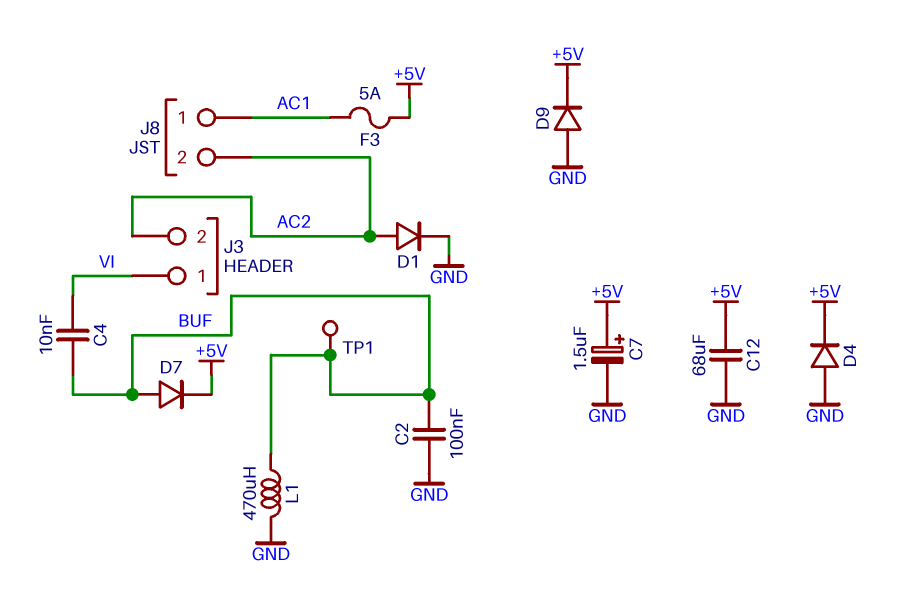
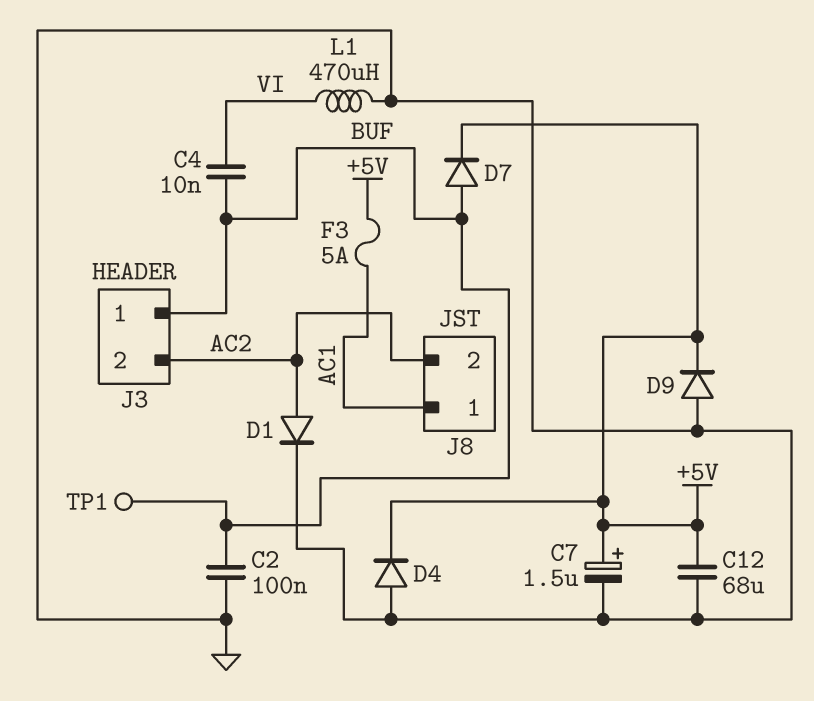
J3 pin 1: VI -> BUF
L1: 470uH (BUF, GND) -> 470uH (GND, VI)

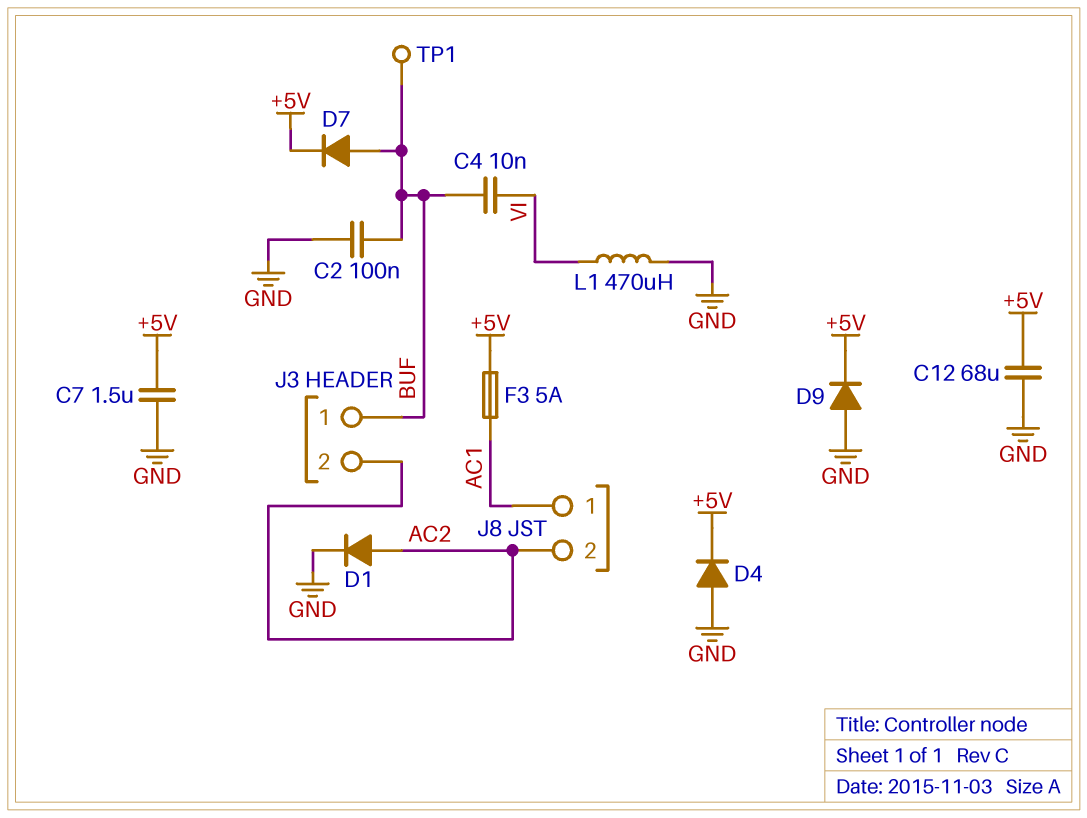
C7: 1.5uF (plus +5V, minus GND) -> 1.5uF (+5V, GND)

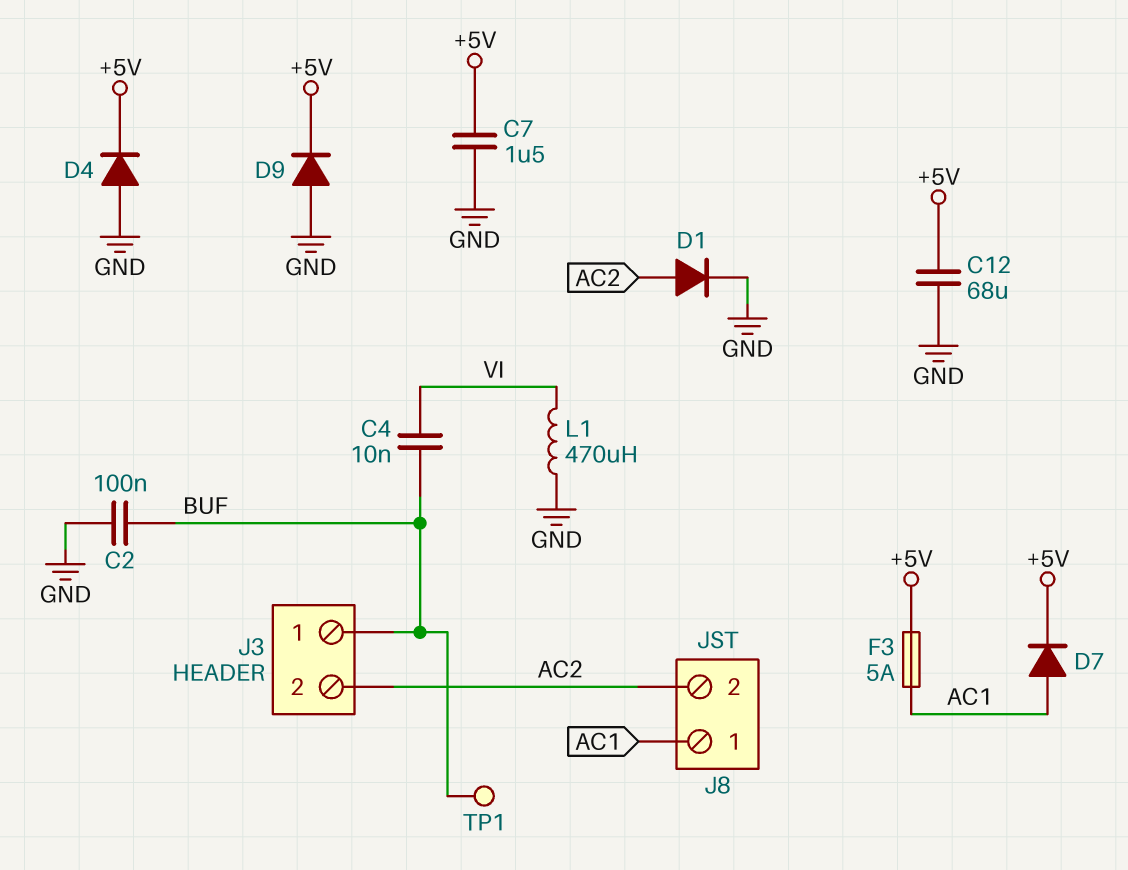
D7: diode (A BUF, K +5V) -> diode (A AC1, K +5V)

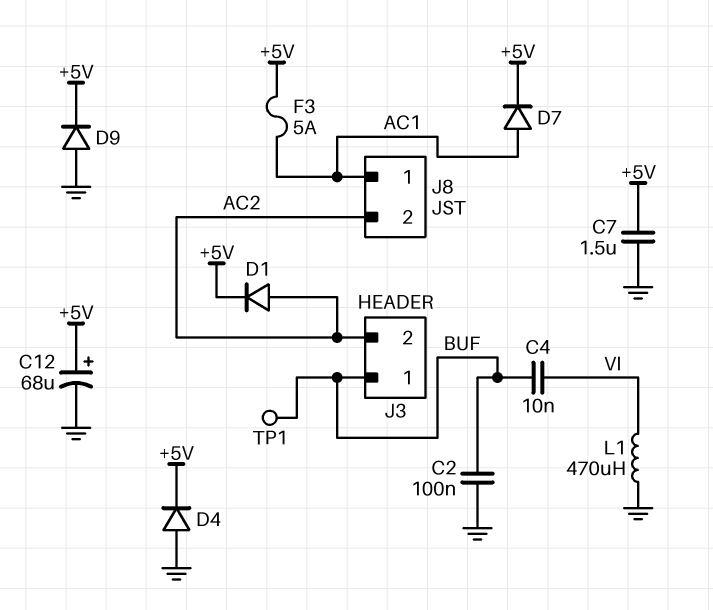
C12: 68uF (+5V, GND) -> 68uF (plus +5V, minus GND)
D1: diode (A AC2, K GND) -> diode (A AC2, K +5V)

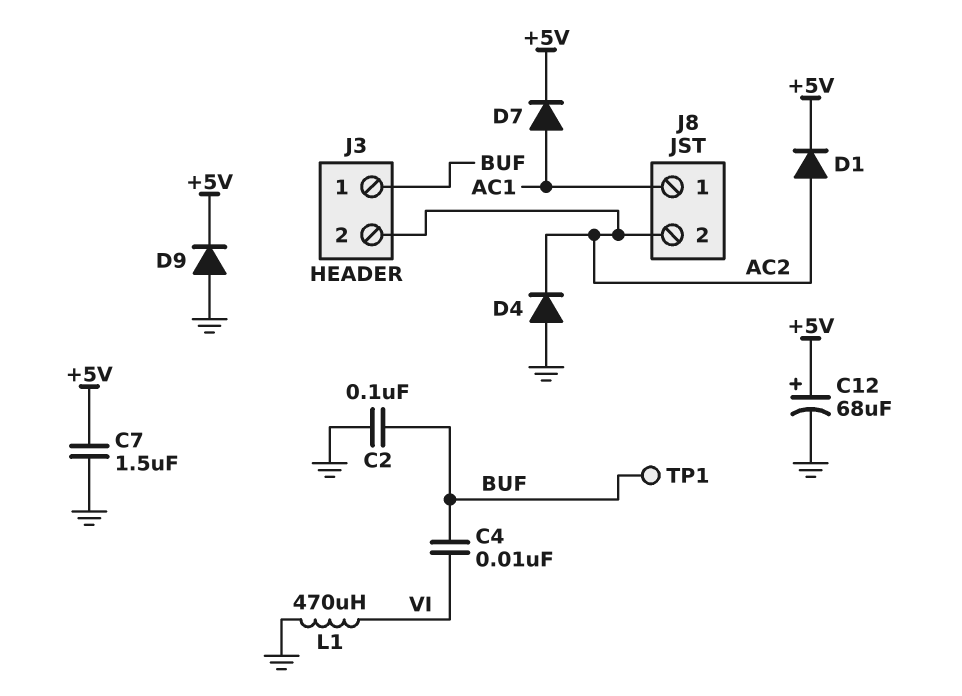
D4: diode (A GND, K +5V) -> diode (A GND, K AC2)
F3: 5A (+5V, AC1) -> none

